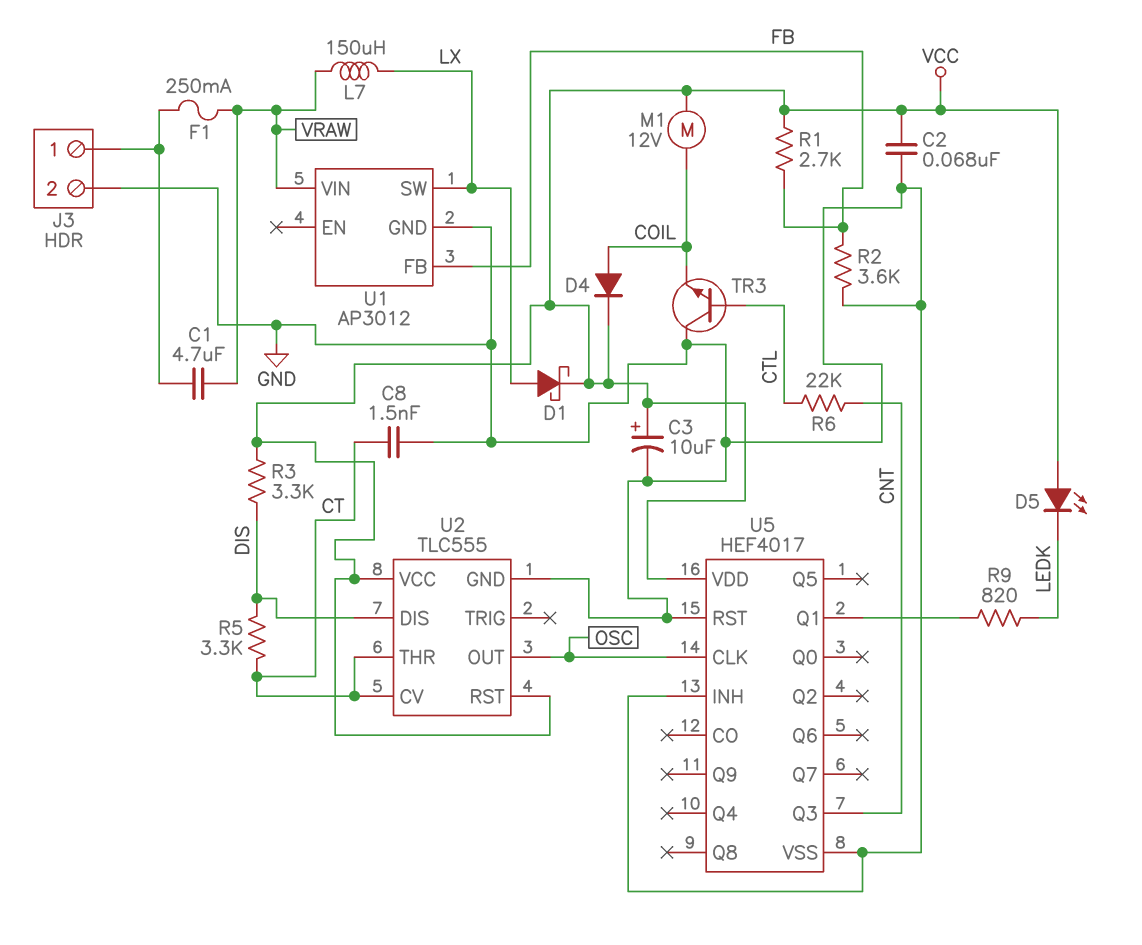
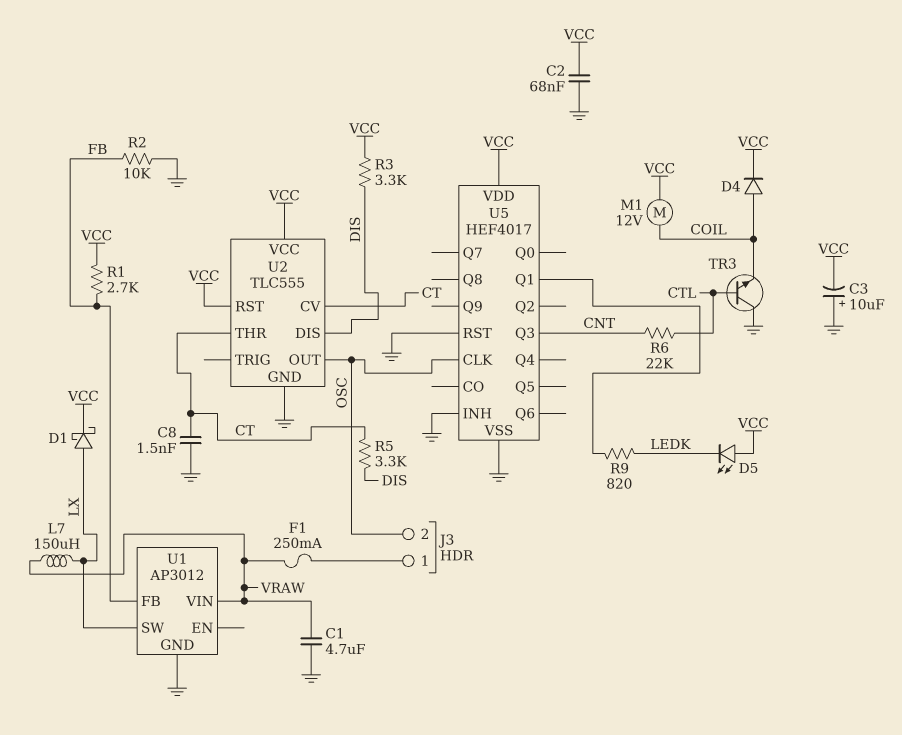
C1: 4.7uF (J3/1, VRAW) -> 4.7uF (GND, VRAW)
C3: 10uF (plus VCC, minus GND) -> 10uF (plus GND, minus VCC)
J3 pin 2: GND -> OSC
R2: 3.6k (FB, GND) -> 10k (FB, GND)

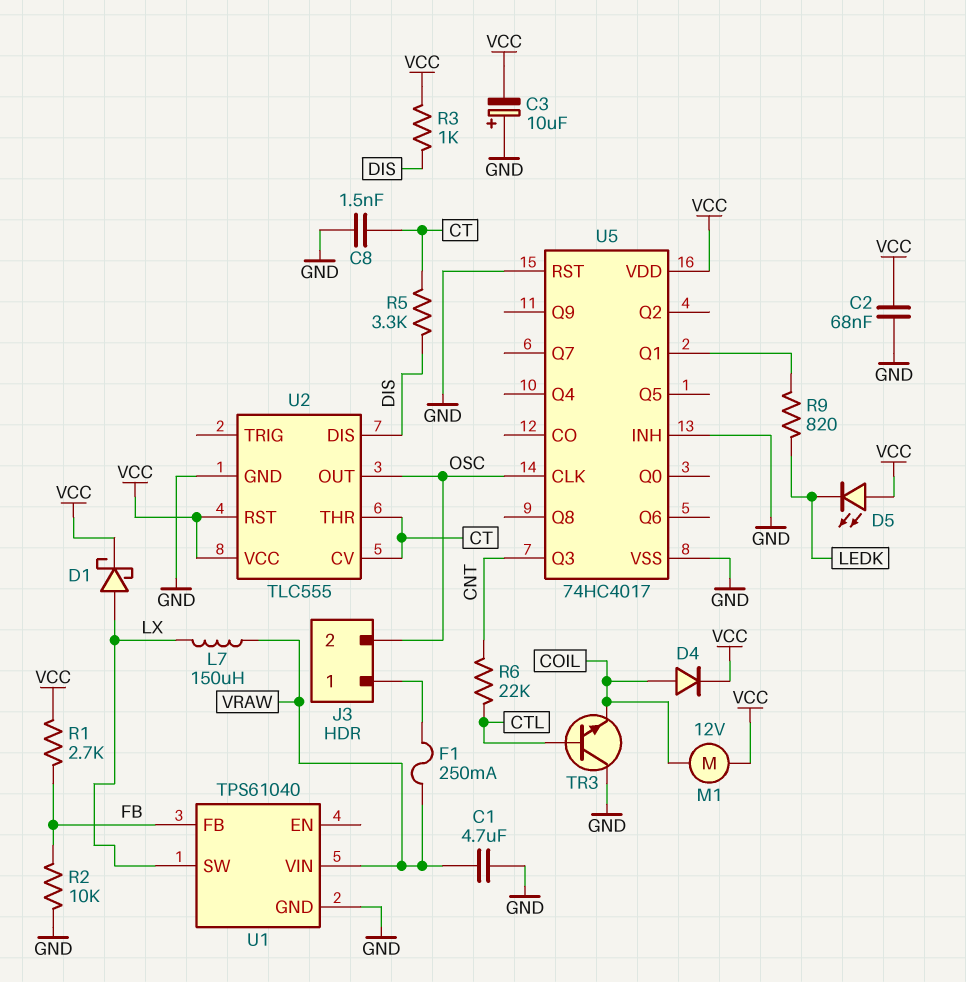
R3: 3.3k (DIS, VCC) -> 1k (DIS, VCC)
U1: AP3012 -> TPS61040
U5: HEF4017 -> 74HC4017

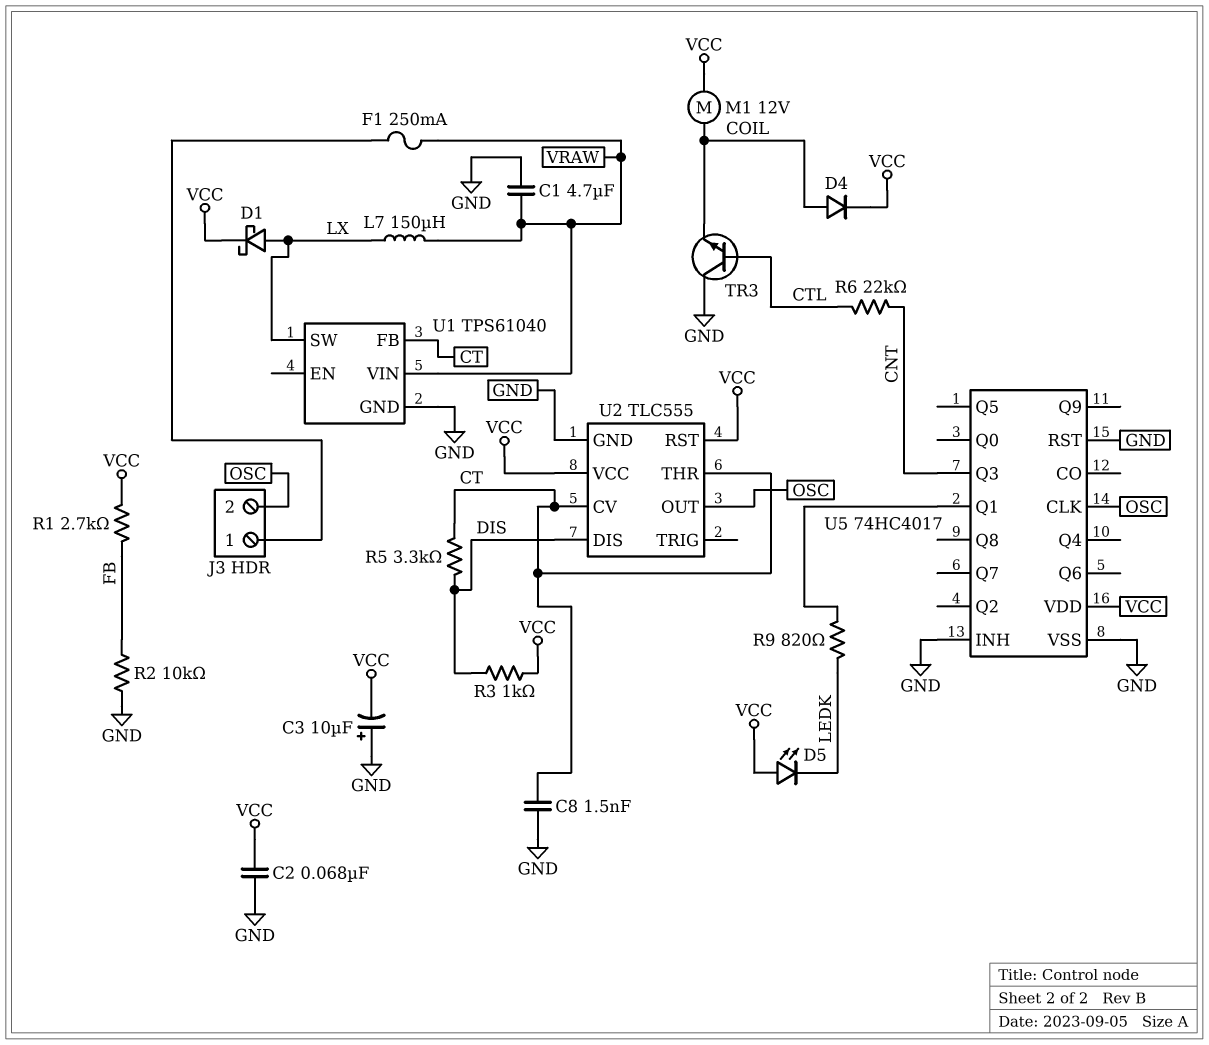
U1 pin FB: FB -> CT

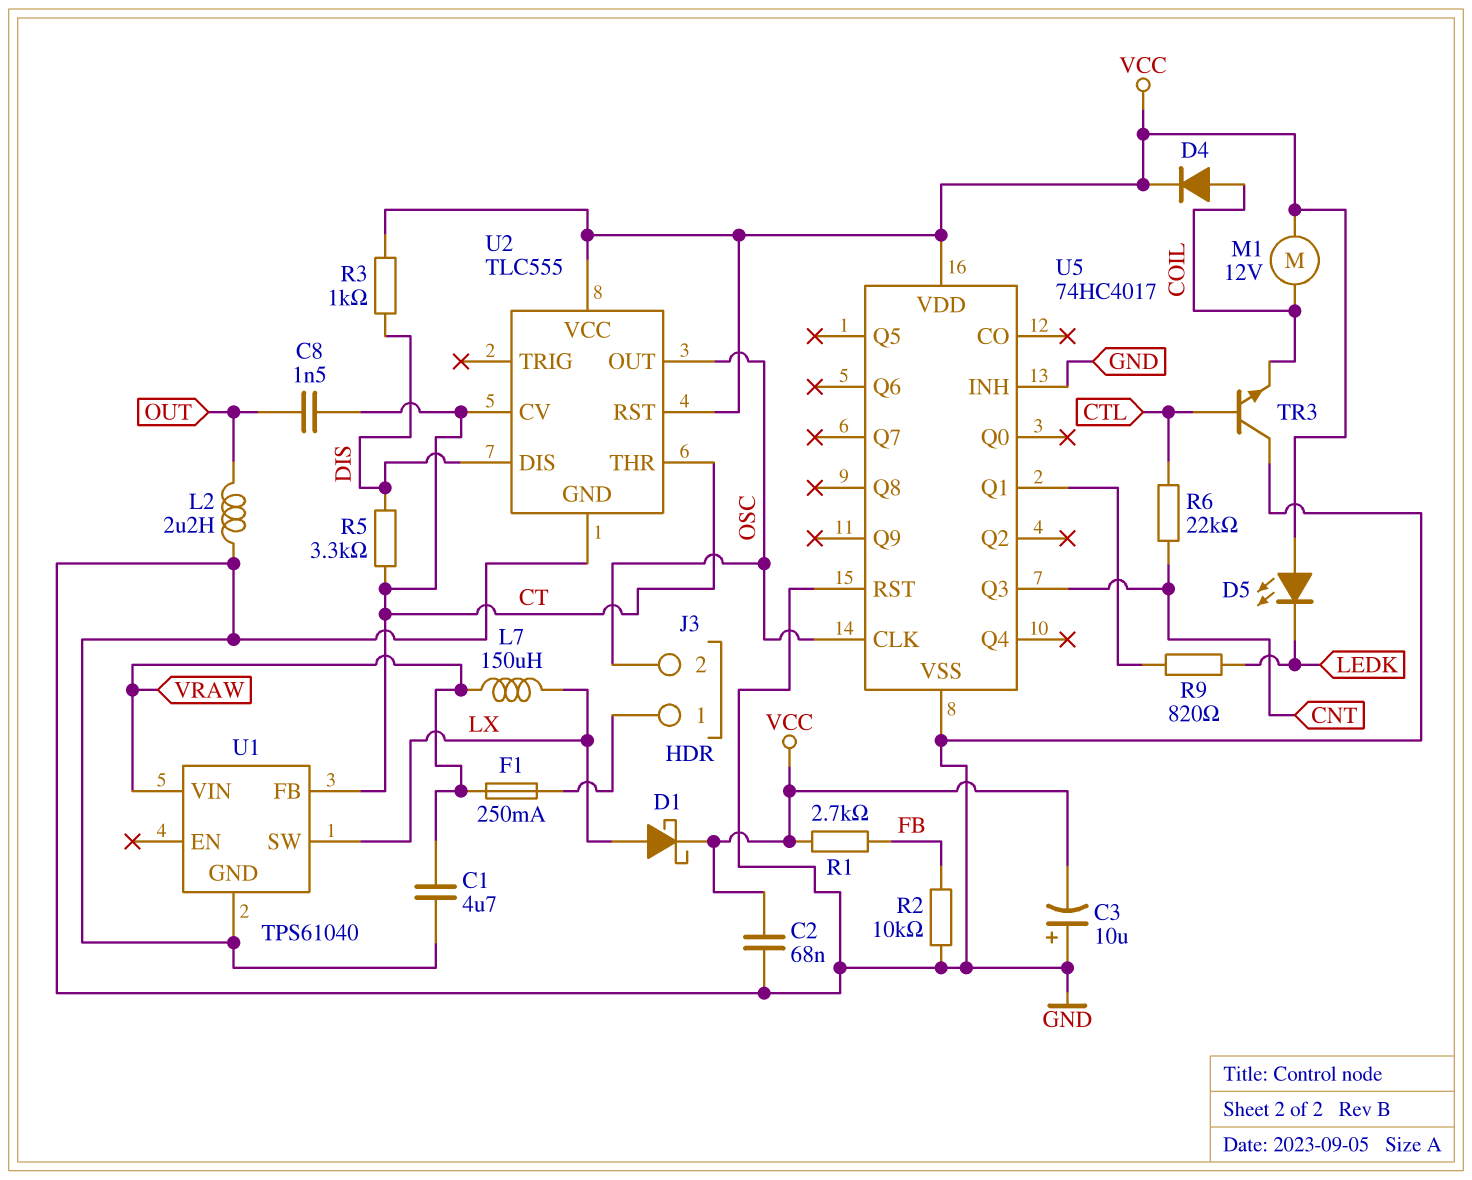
C8: 1.5nF (CT, GND) -> 1.5nF (CT, OUT)
L2: none -> 2.2uH (GND, OUT)

